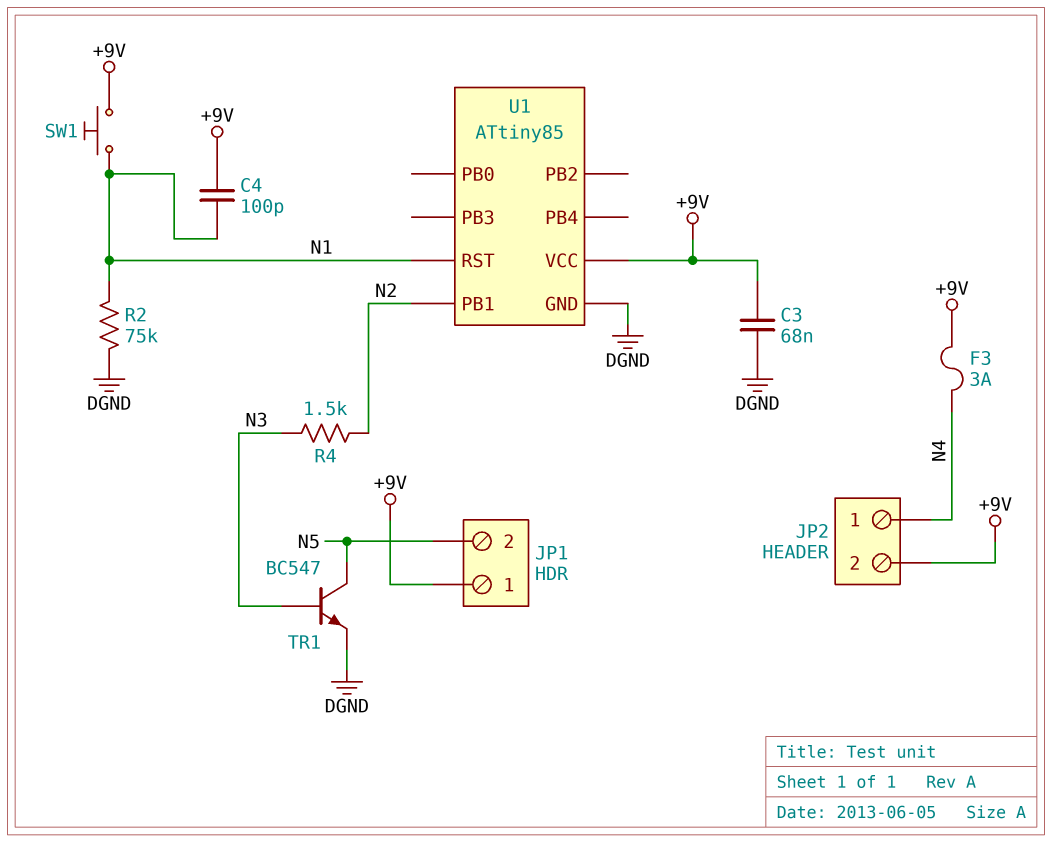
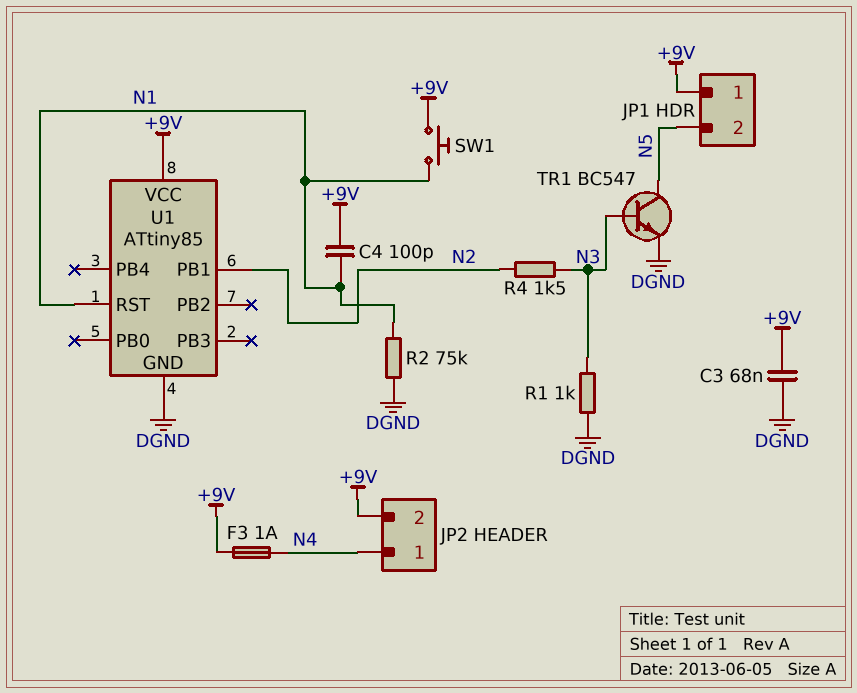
F3: 3A (+9V, N4) -> 1A (+9V, N4)
R1: none -> 1k (DGND, N3)

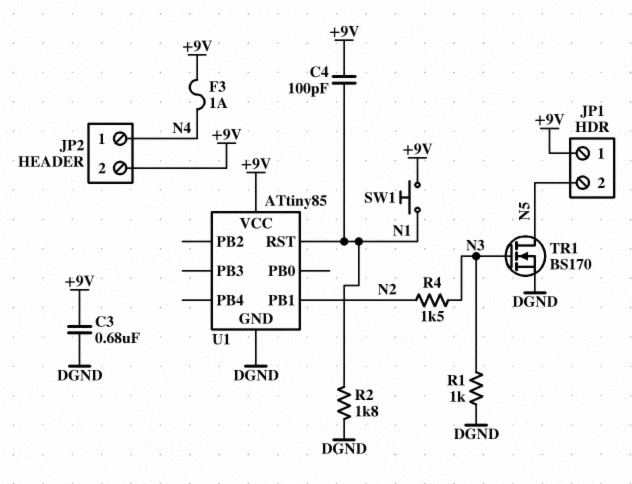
C3: 68nF (+9V, DGND) -> 680nF (+9V, DGND)
R2: 75k (DGND, N1) -> 1.8k (DGND, N1)
TR1: NPN BC547 (B N3, C N5, E DGND) -> NMOS BS170 (G N3, D N5, S DGND)

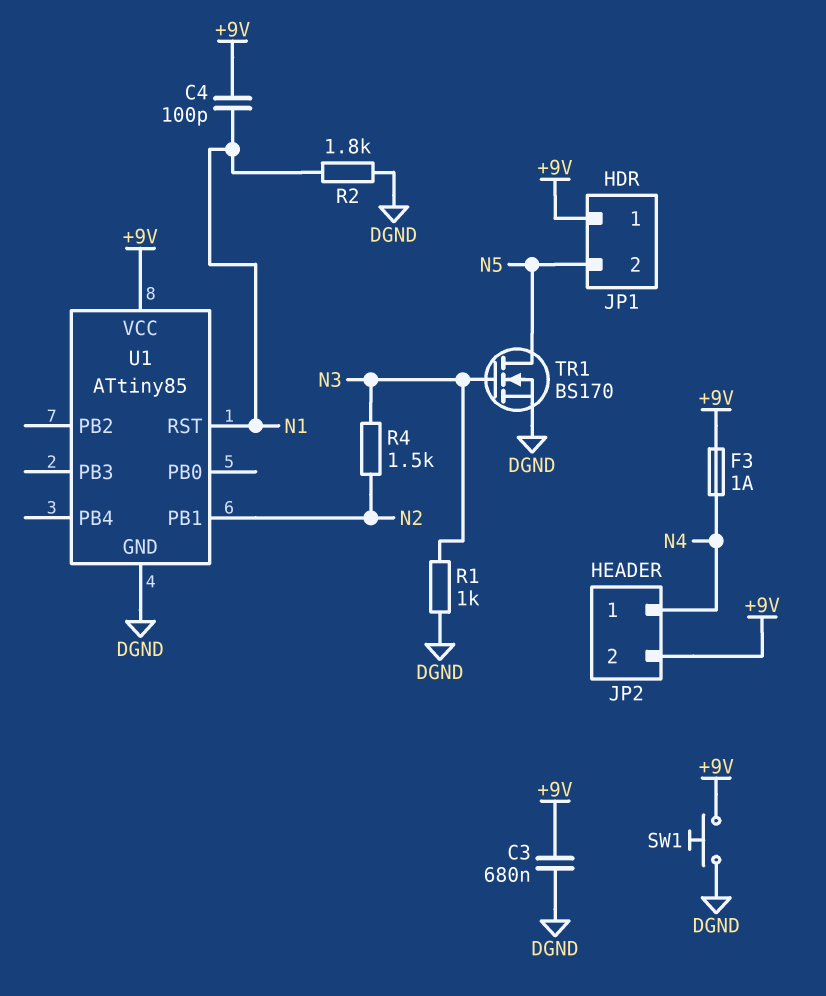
SW1: button (+9V, N1) -> button (+9V, DGND)

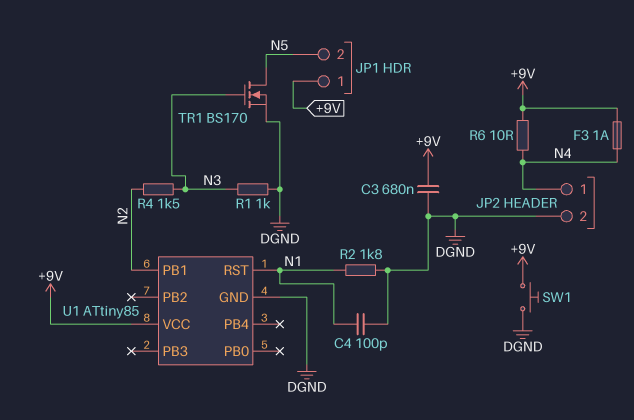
C4: 100pF (+9V, N1) -> 100pF (DGND, N1)
JP2 pin 2: +9V -> DGND
R6: none -> 10 (+9V, N4)

